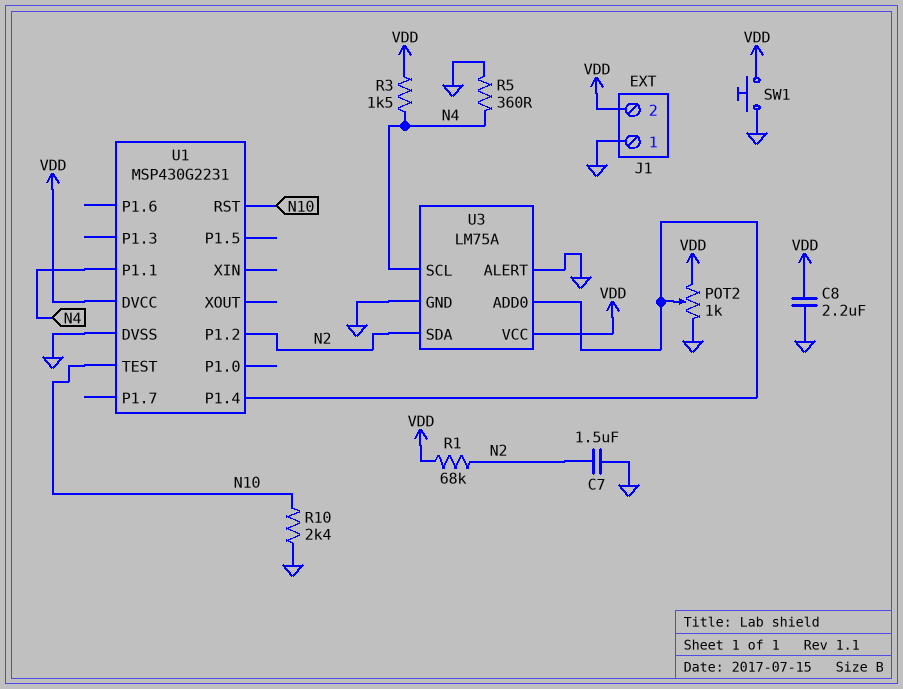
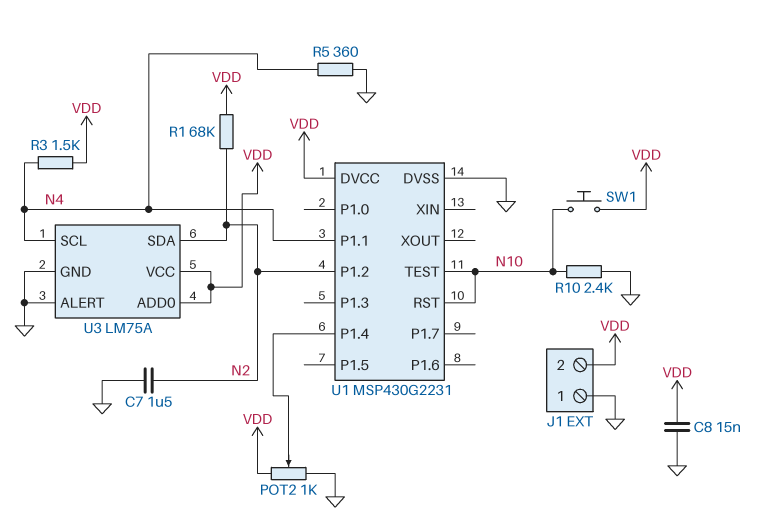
C8: 2.2uF (GND, VDD) -> 15nF (GND, VDD)
SW1: button (GND, VDD) -> button (N10, VDD)
U3 pin ADD0: U1/P1.4 -> VDD

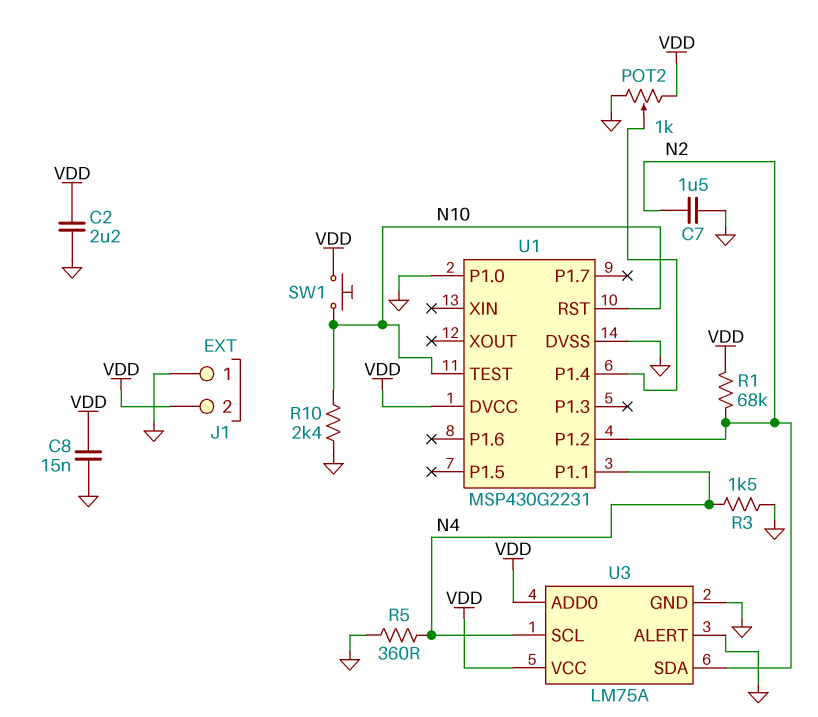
C2: none -> 2.2uF (GND, VDD)
R3: 1.5k (N4, VDD) -> 1.5k (GND, N4)
U1 pin P1.0: none -> GND

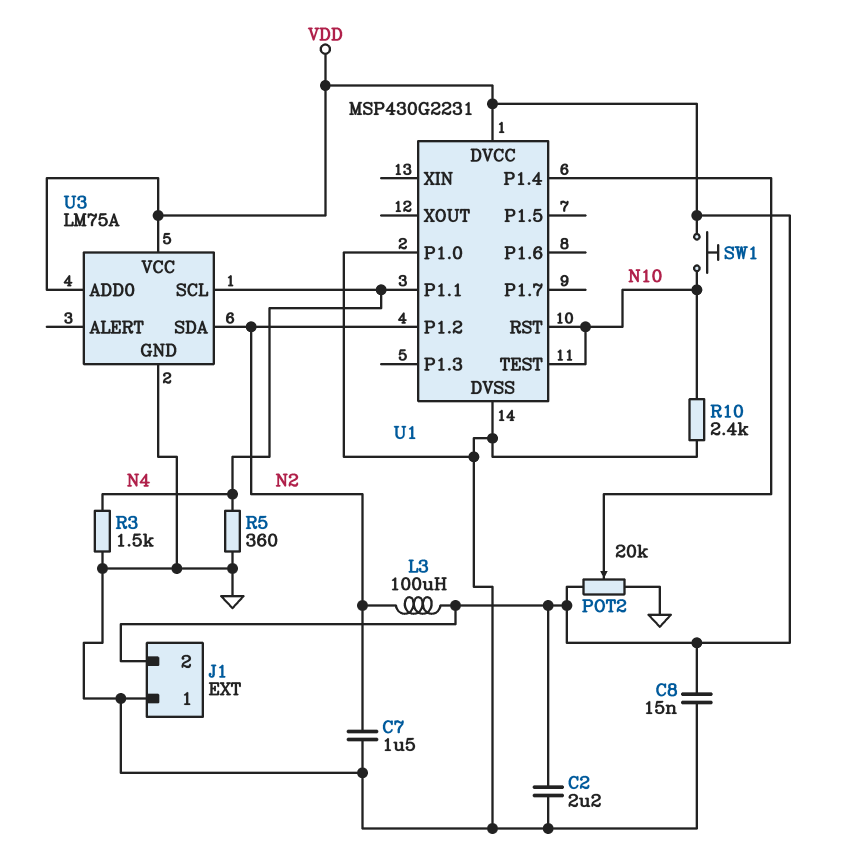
L3: none -> 100uH (N2, VDD)
POT2: 1k (GND, VDD, wiper U1/P1.4) -> 20k (GND, VDD, wiper U1/P1.4)
R1: 68k (N2, VDD) -> none
U3 pin ALERT: GND -> none

